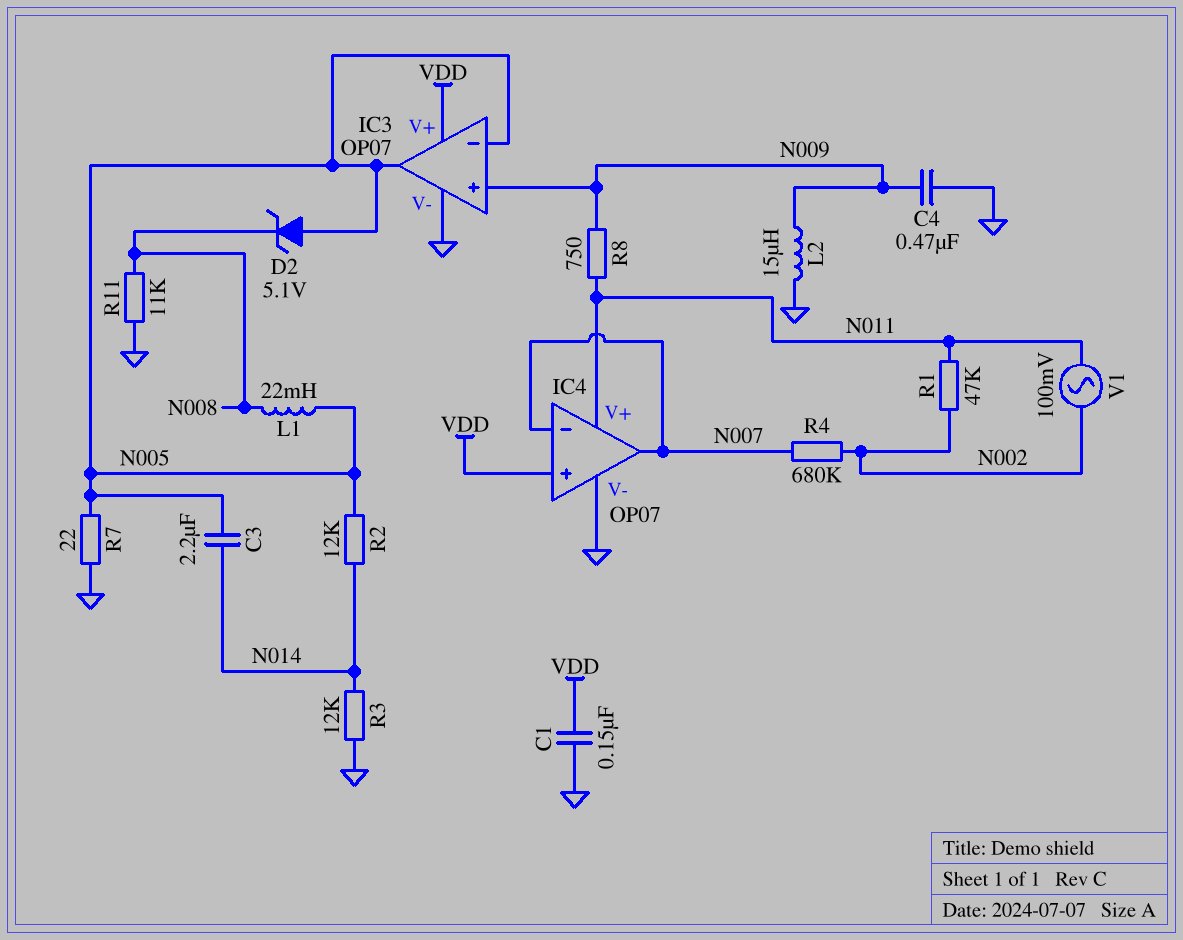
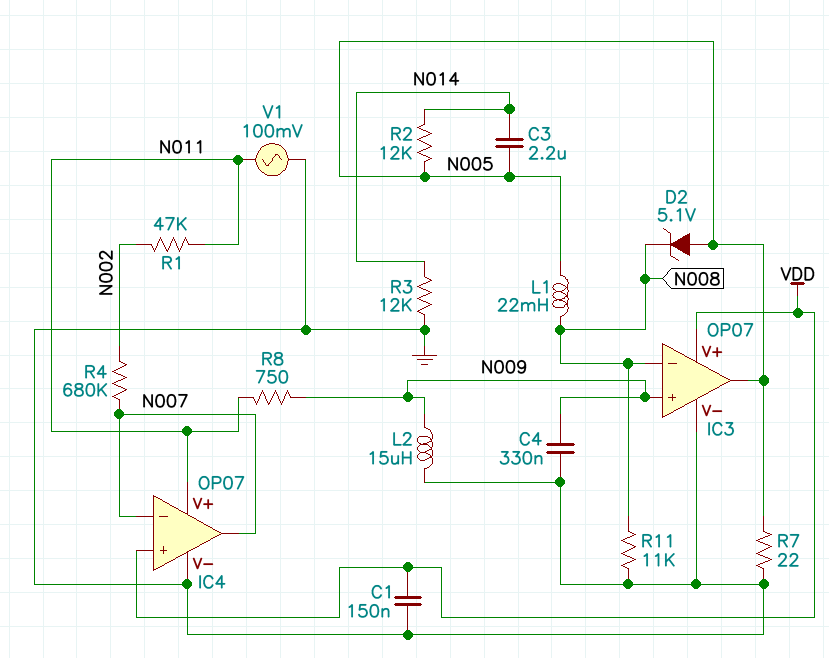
C4: 470nF (GND, N009) -> 330nF (GND, N009)
IC3 pin in-: N005 -> N008
V1: AC 100mV (N002, N011) -> AC 100mV (GND, N011)

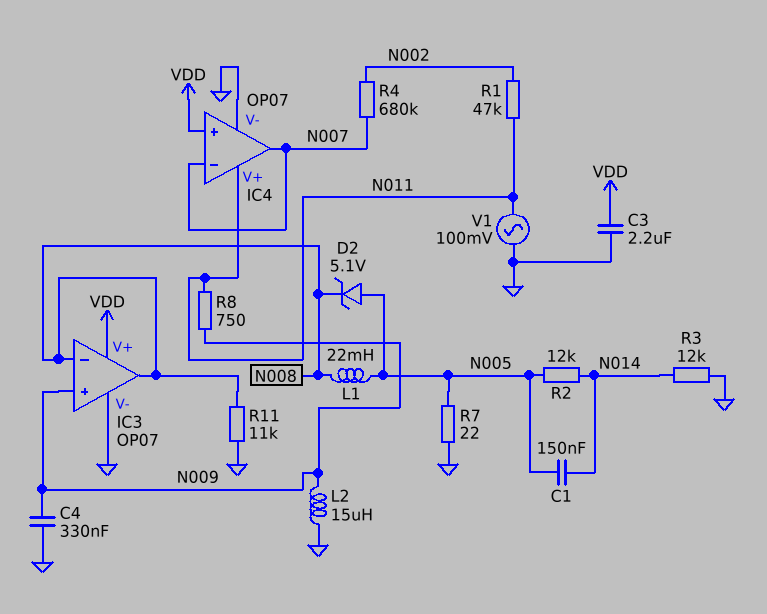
C1: 150nF (GND, VDD) -> 150nF (N005, N014)
C3: 2.2uF (N005, N014) -> 2.2uF (GND, VDD)
IC3 pin out: N005 -> N008

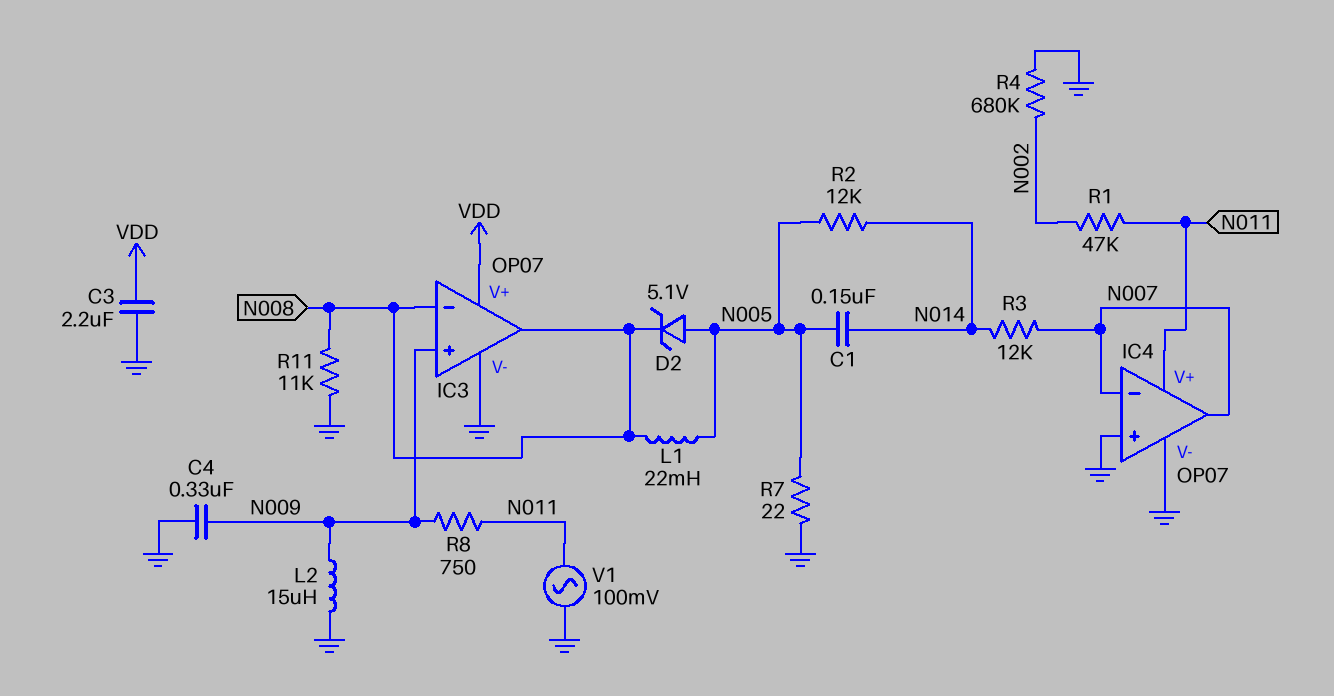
IC4 pin in+: VDD -> GND
R3: 12k (GND, N014) -> 12k (N007, N014)
R4: 680k (N002, N007) -> 680k (GND, N002)

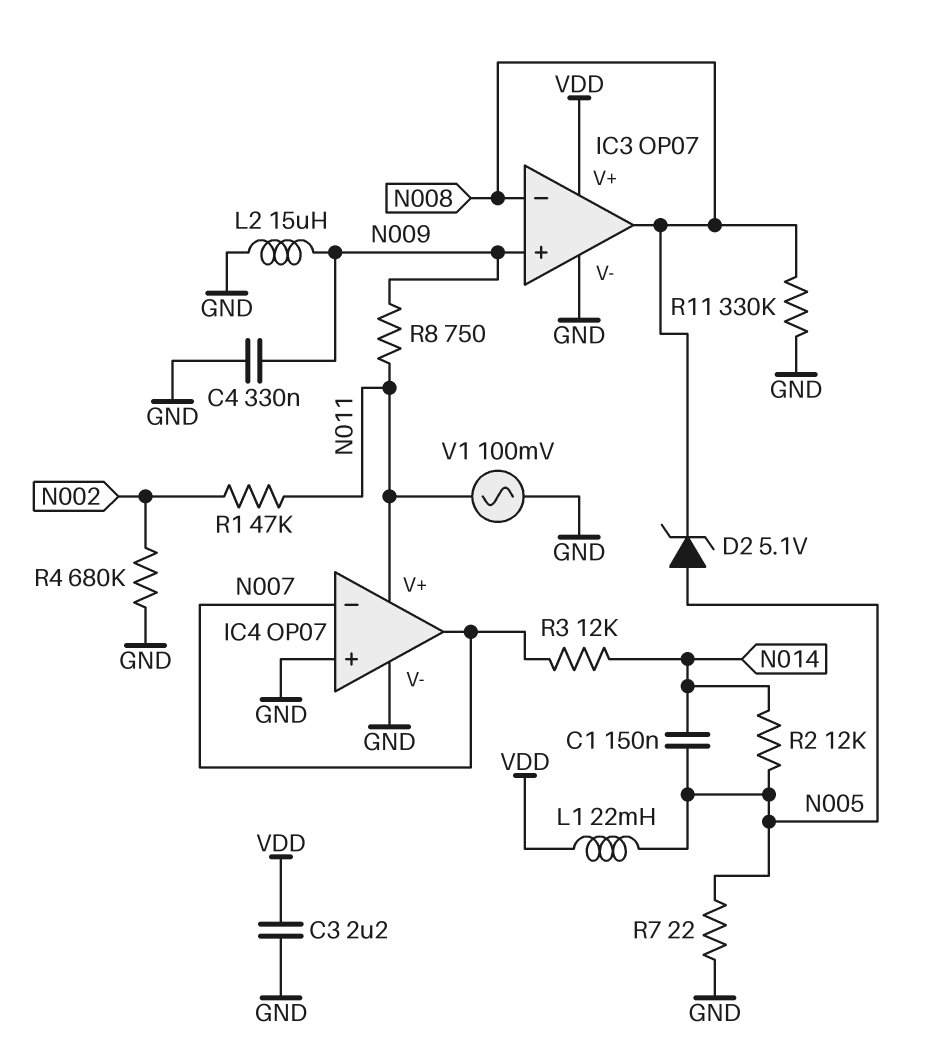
L1: 22mH (N005, N008) -> 22mH (N005, VDD)
R11: 11k (GND, N008) -> 330k (GND, N008)

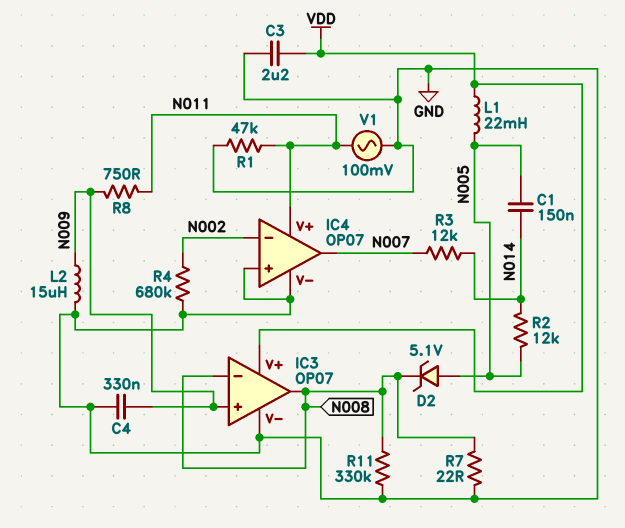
IC4 pin in-: N007 -> N002
R1: 47k (N002, N011) -> 47k (GND, N011)
R7: 22 (GND, N005) -> 22 (GND, N008)

